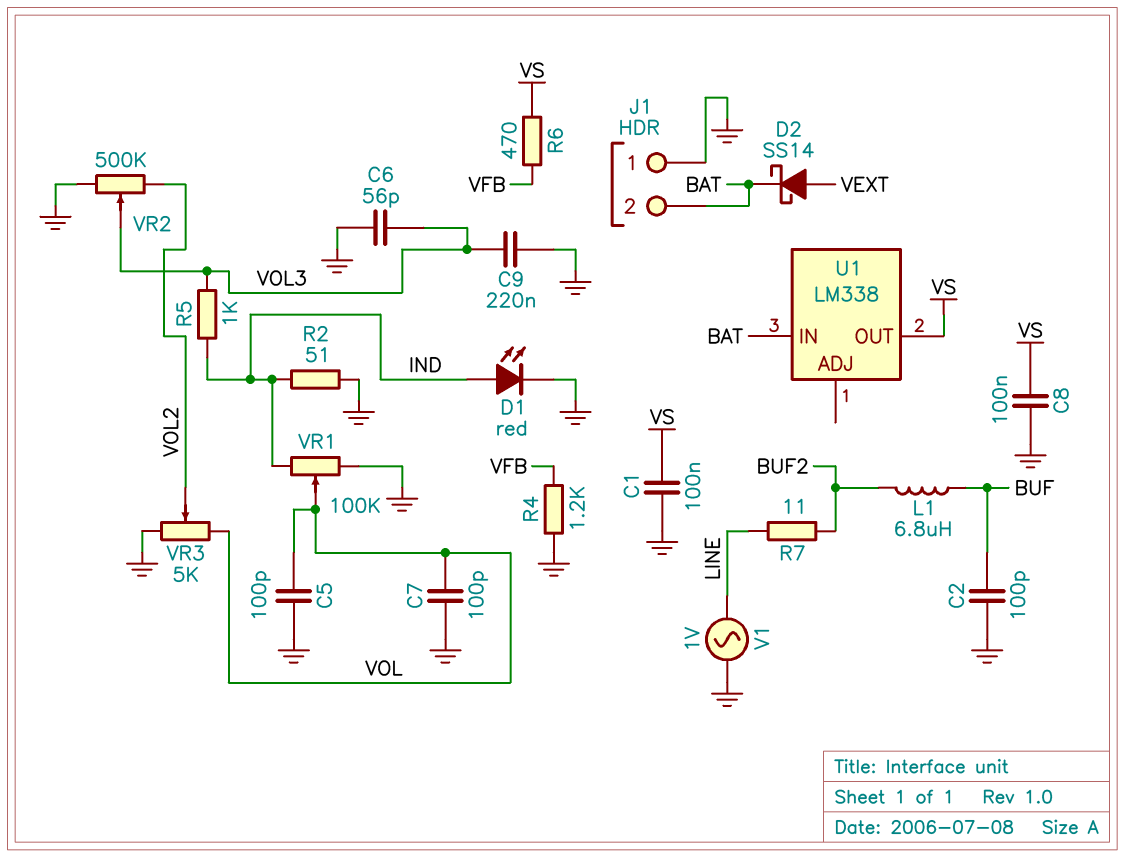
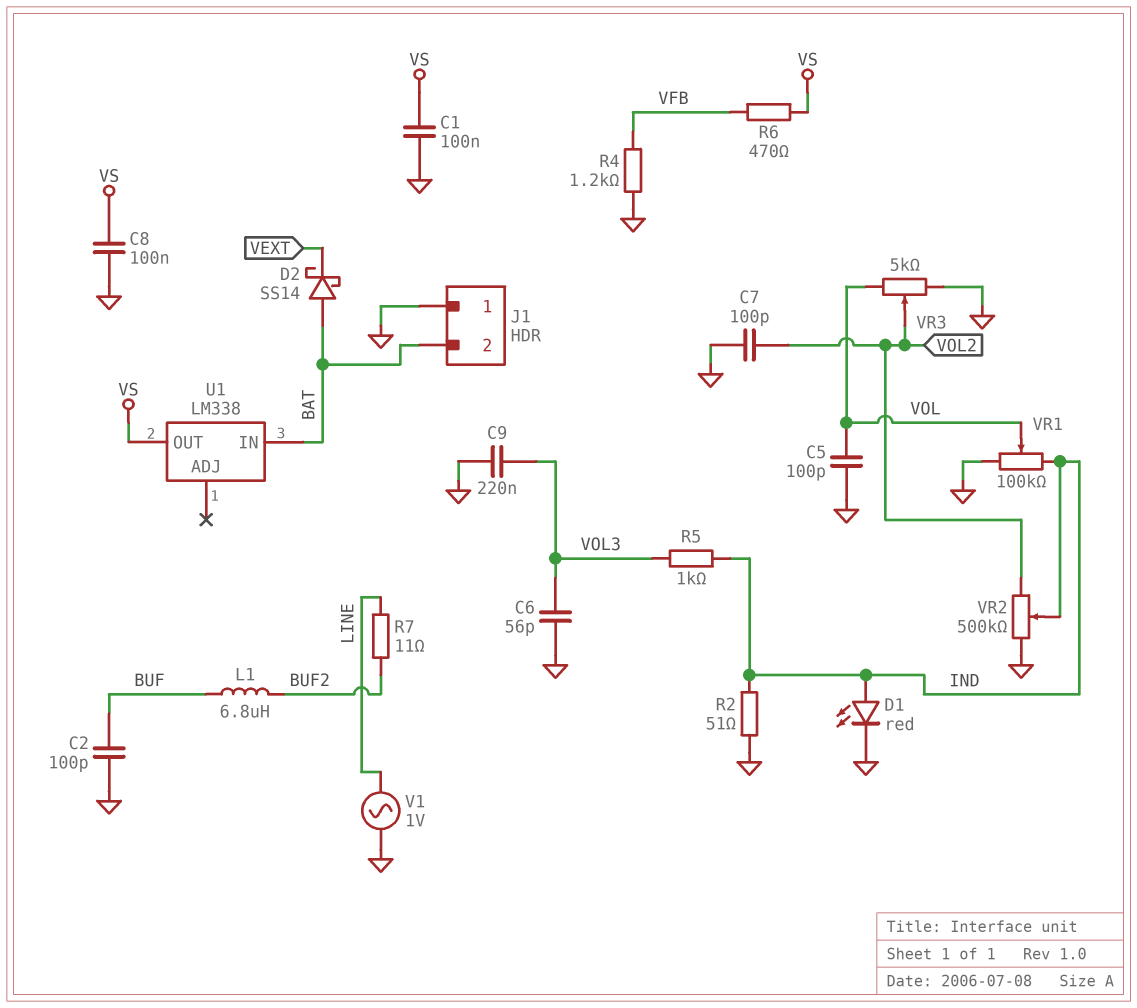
C7: 100pF (GND, VOL) -> 100pF (GND, VOL2)
D2: schottky SS14 (A VEXT, K BAT) -> schottky SS14 (A BAT, K VEXT)
VR2: 500k (GND, VOL2, wiper VOL3) -> 500k (GND, VOL2, wiper IND)

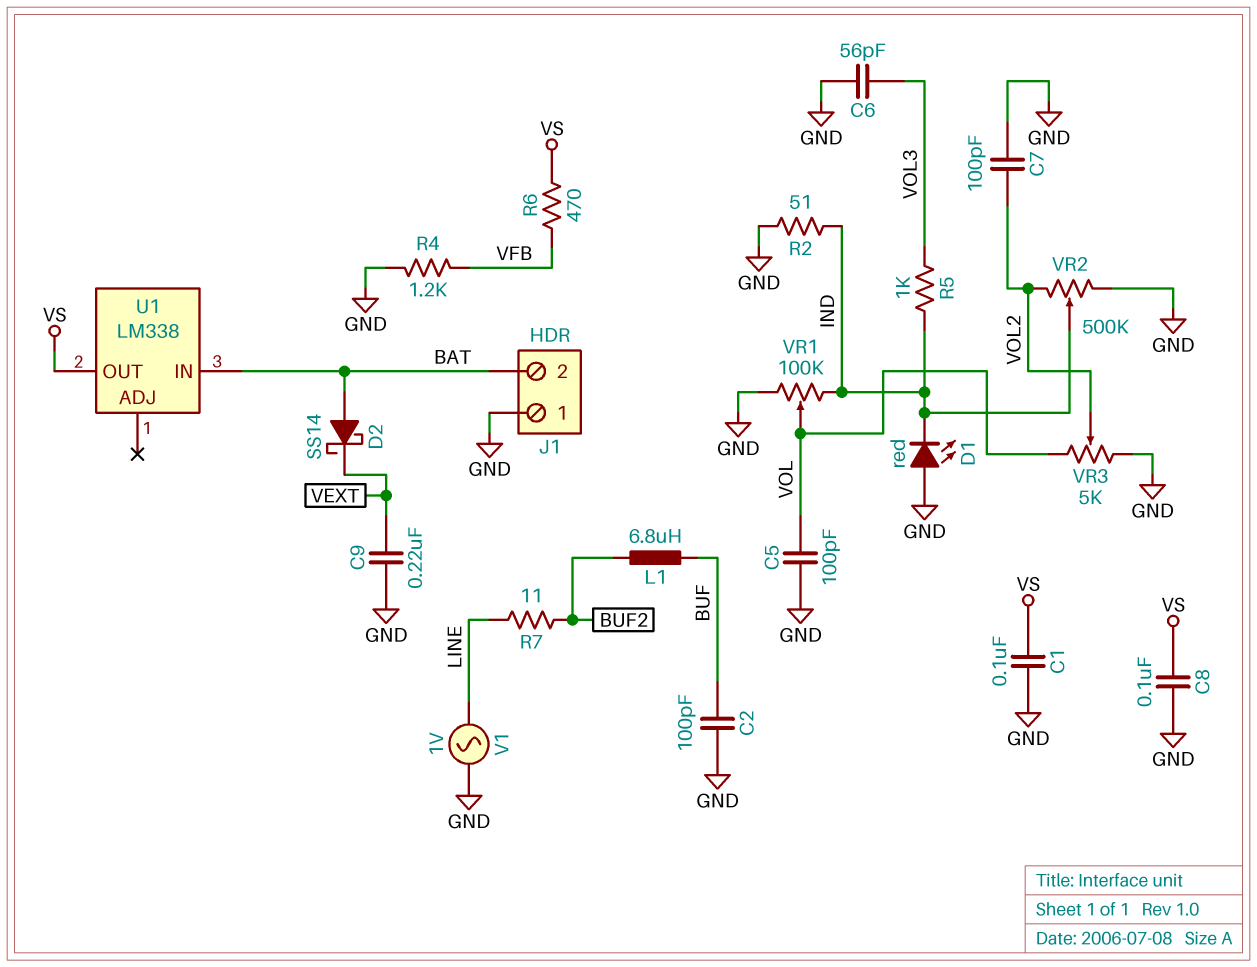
C9: 220nF (GND, VOL3) -> 220nF (GND, VEXT)
D1: LED red (A IND, K GND) -> LED red (A GND, K IND)

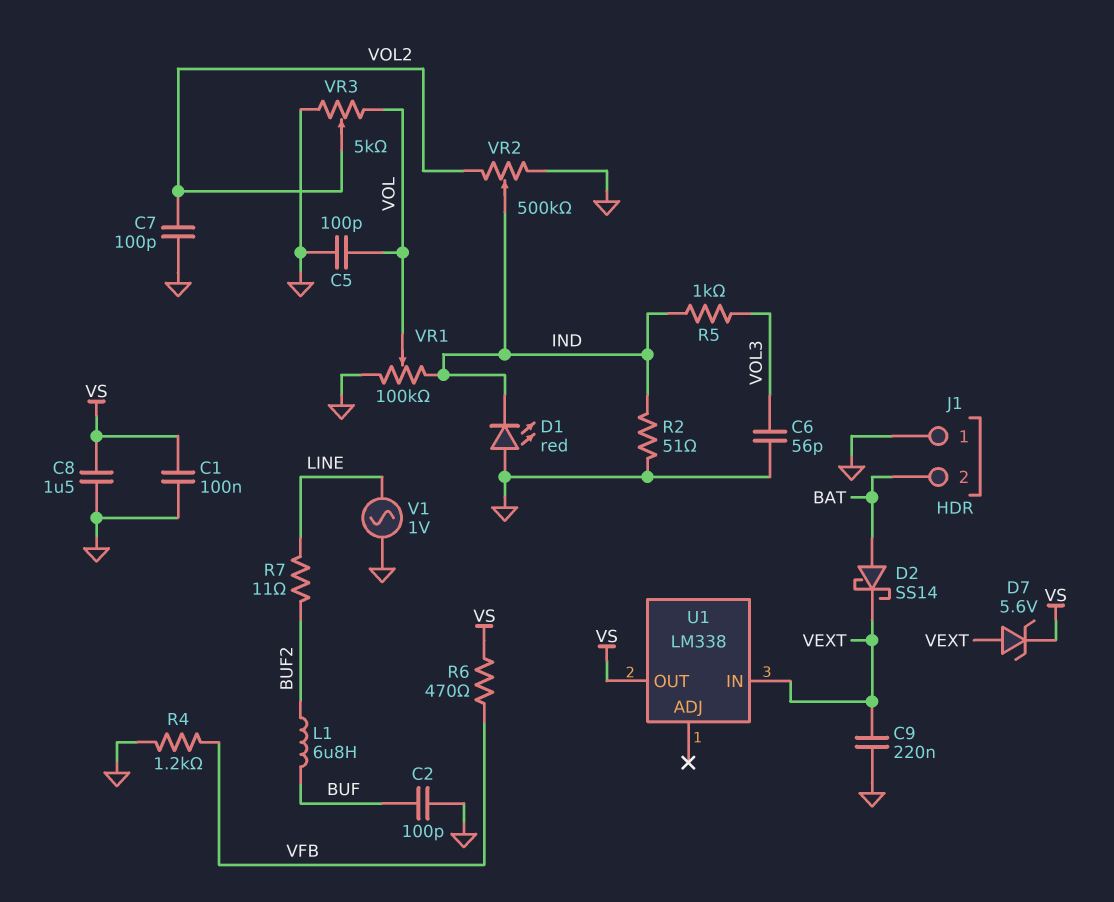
C8: 100nF (GND, VS) -> 1.5uF (GND, VS)
D7: none -> zener 5.6V (A VEXT, K VS)
U1 pin IN: BAT -> VEXT

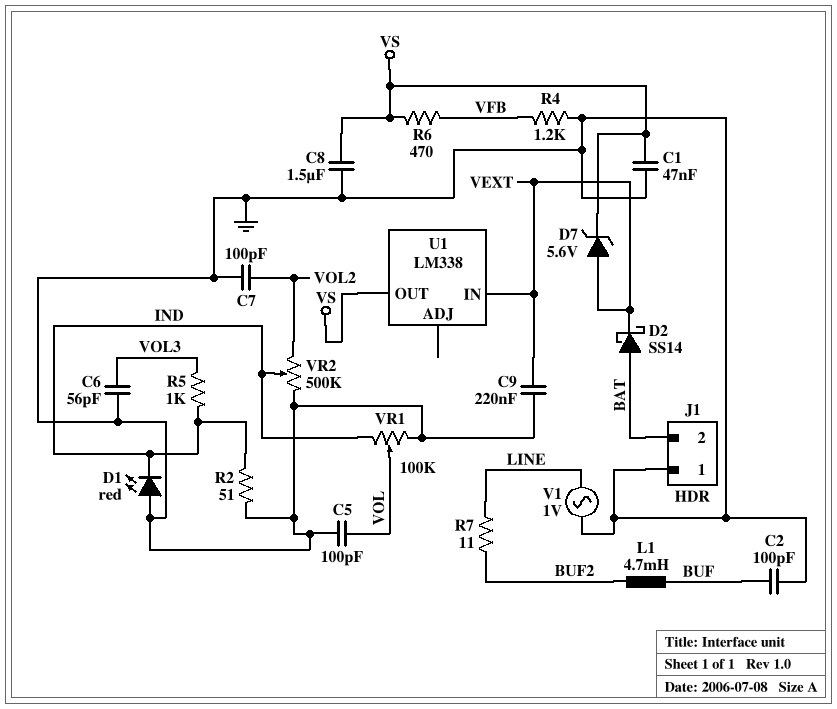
C1: 100nF (GND, VS) -> 47nF (GND, VS)
L1: 6.8uH (BUF, BUF2) -> 4.7mH (BUF, BUF2)
VR3: 5k (GND, VOL, wiper VOL2) -> none

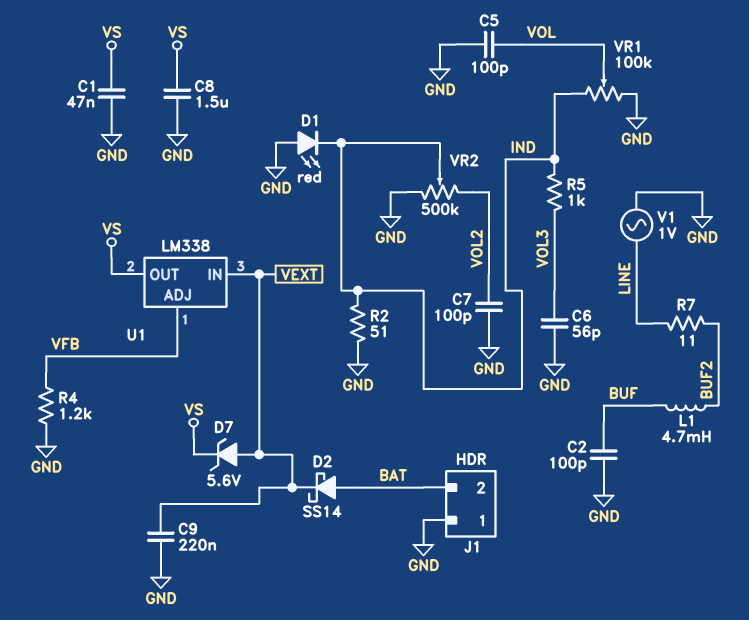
R6: 470 (VFB, VS) -> none
U1 pin ADJ: none -> VFB

